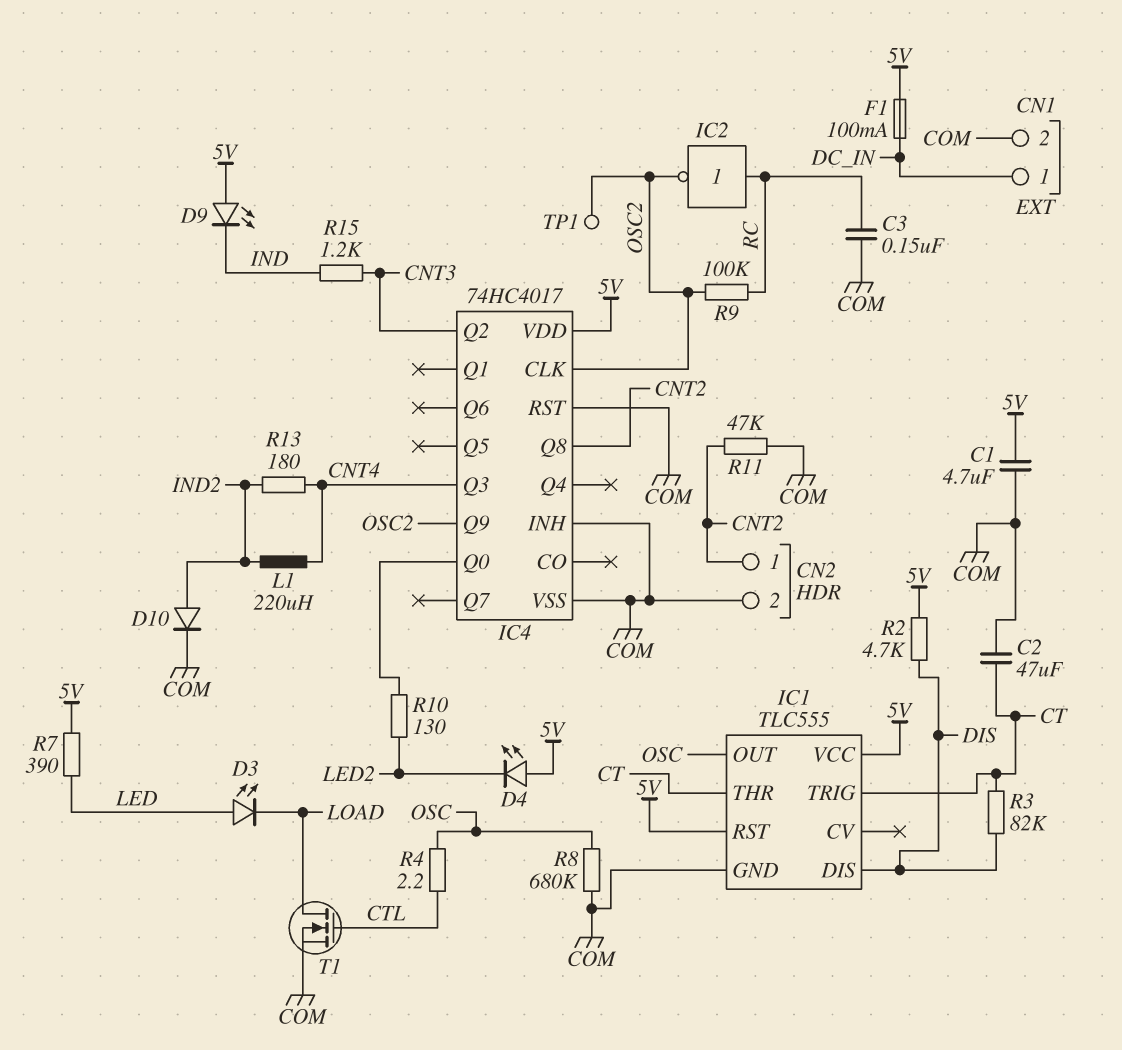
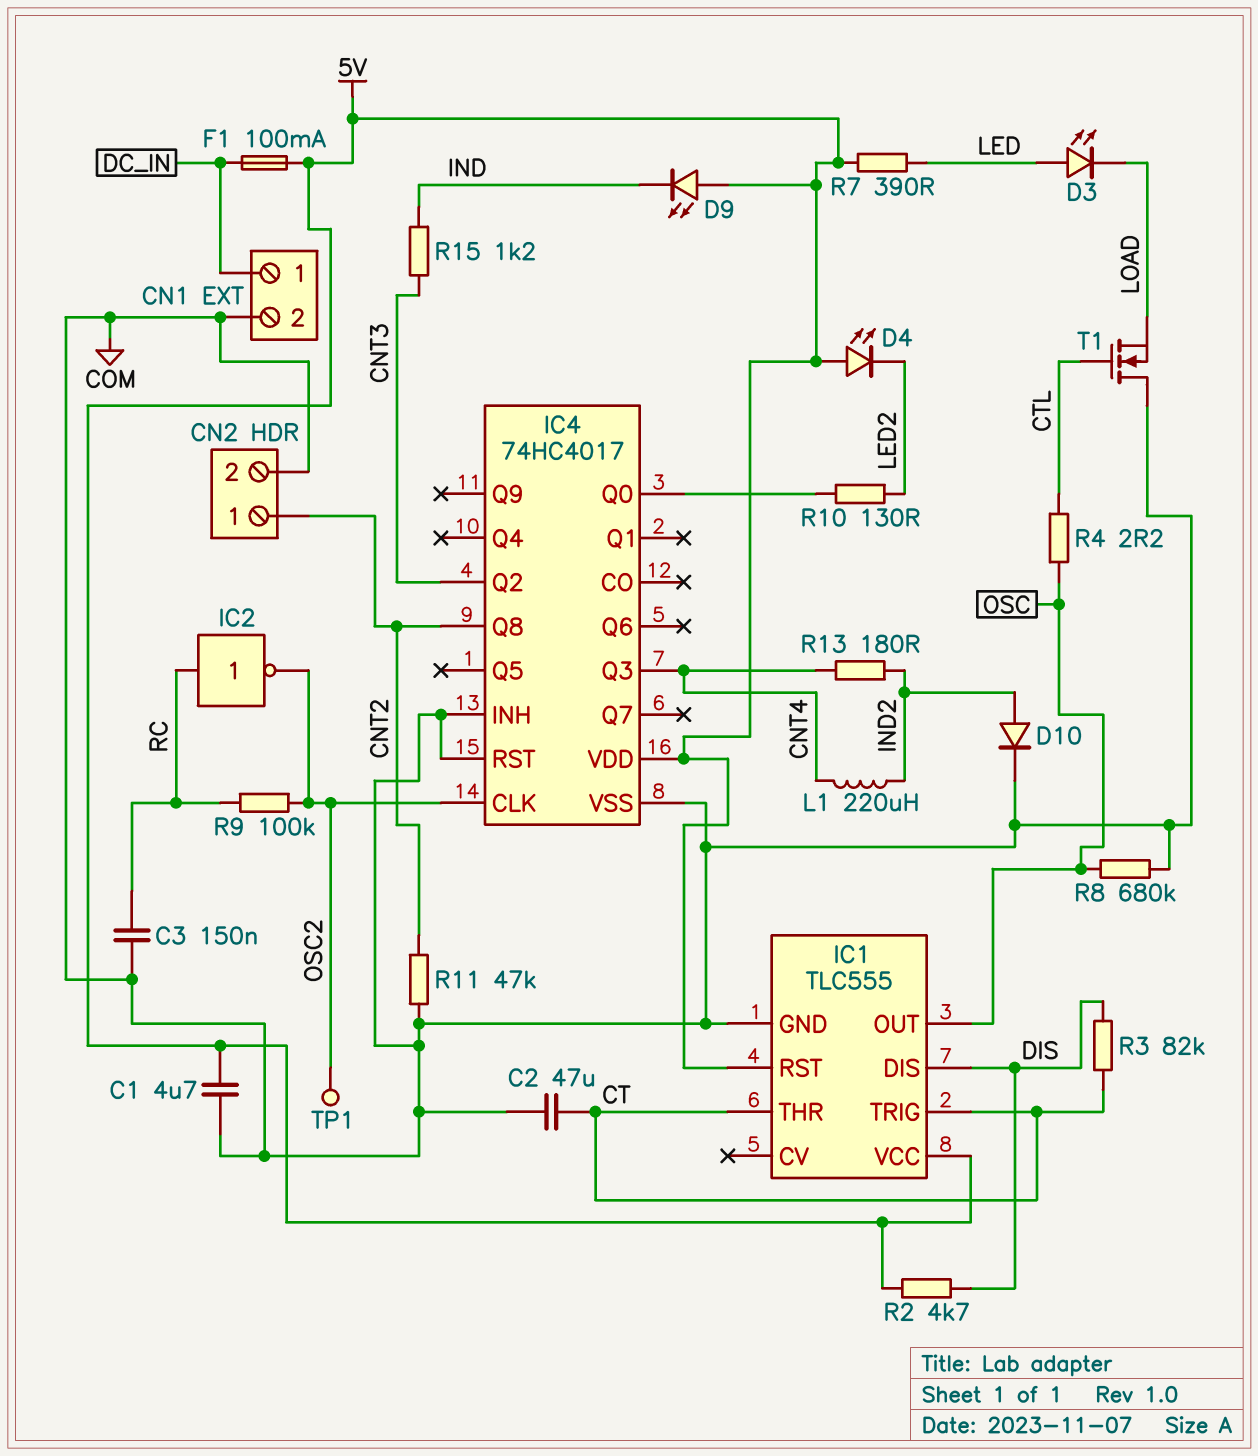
IC4 pin Q9: OSC2 -> none
T1: NMOS (G CTL, D LOAD, S COM) -> NMOS (G CTL, D COM, S LOAD)

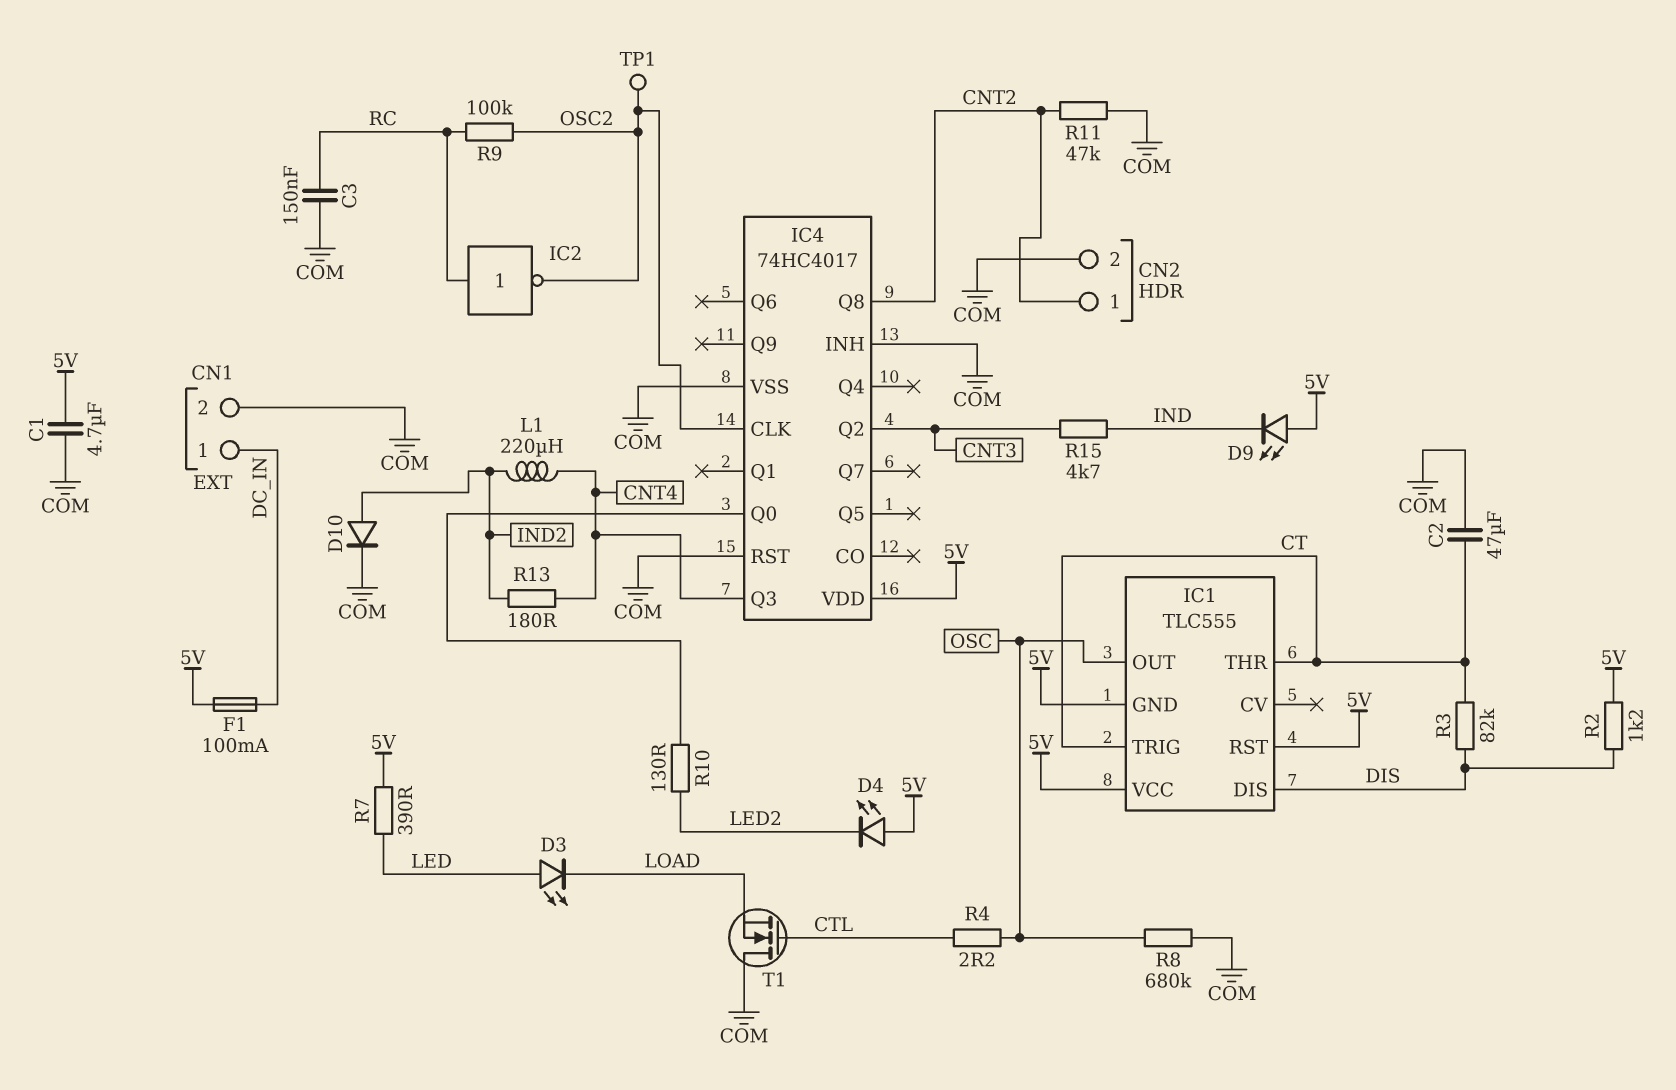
IC1 pin GND: COM -> 5V
R2: 4.7k (5V, DIS) -> 1.2k (5V, DIS)
R15: 1.2k (CNT3, IND) -> 4.7k (CNT3, IND)

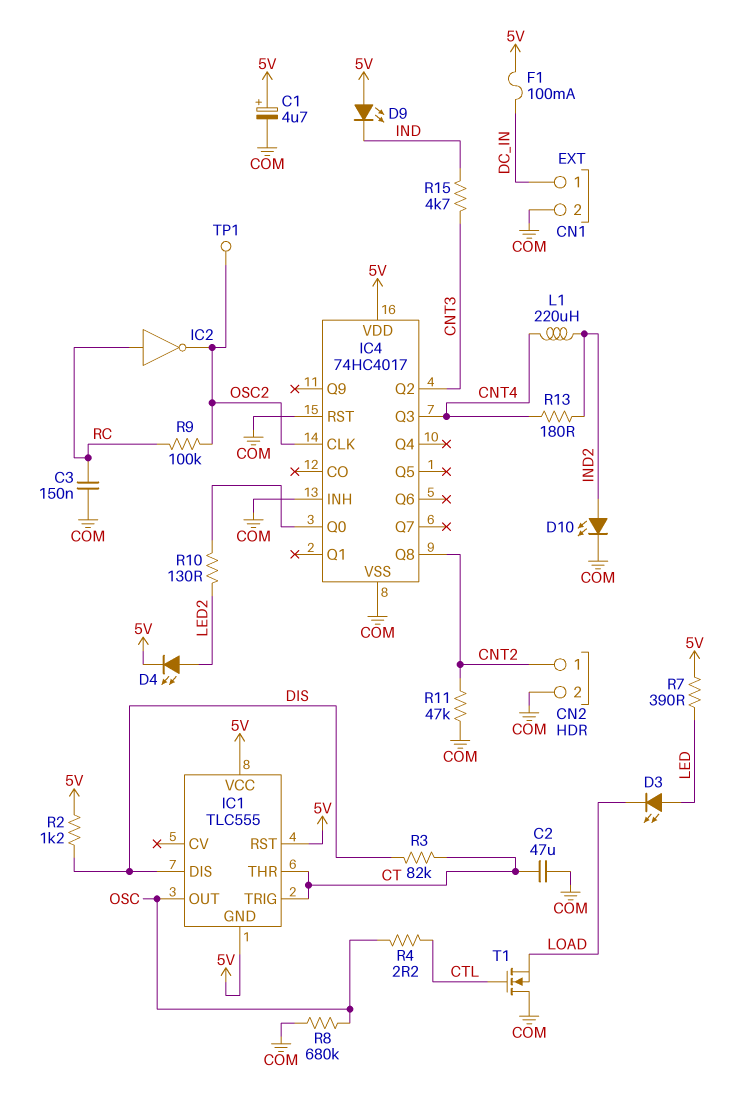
C1: 4.7uF (5V, COM) -> 4.7uF (plus 5V, minus COM)
D4: LED (A 5V, K LED2) -> LED (A LED2, K 5V)
D10: diode (A IND2, K COM) -> LED (A IND2, K COM)

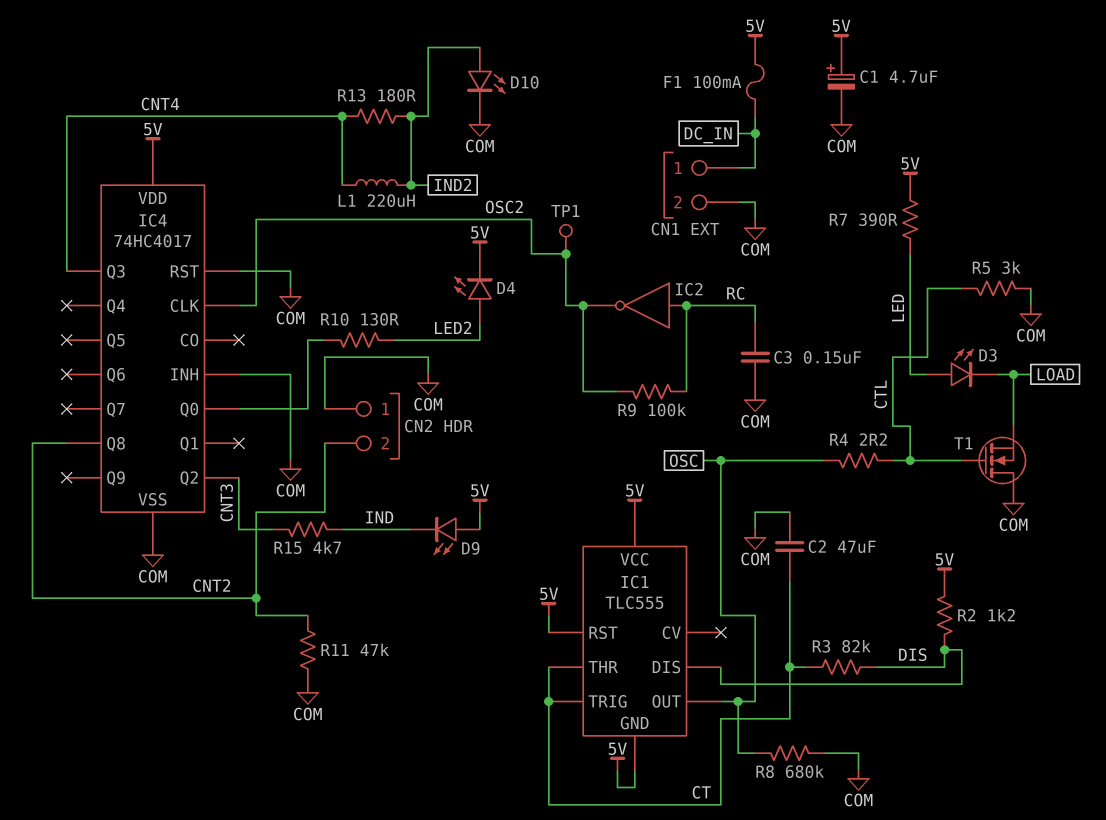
CN2 pin 1: CNT2 -> COM
CN2 pin 2: COM -> CNT2
R5: none -> 3k (COM, CTL)

